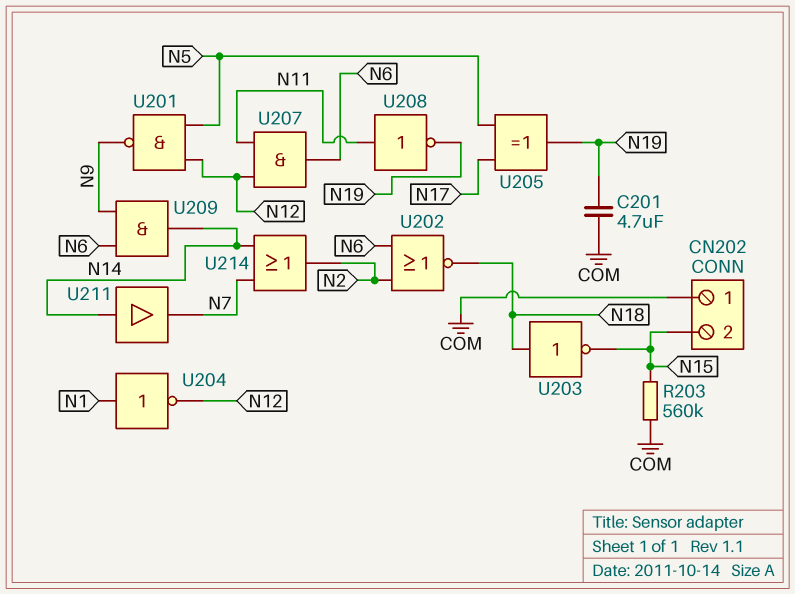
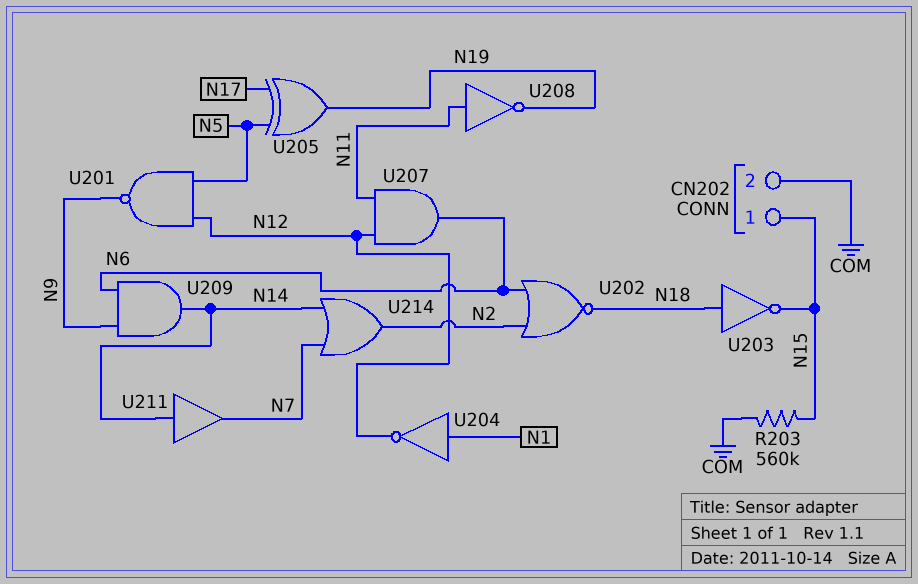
C201: 4.7uF (COM, N19) -> none
CN202 pin 1: COM -> N15
CN202 pin 2: N15 -> COM

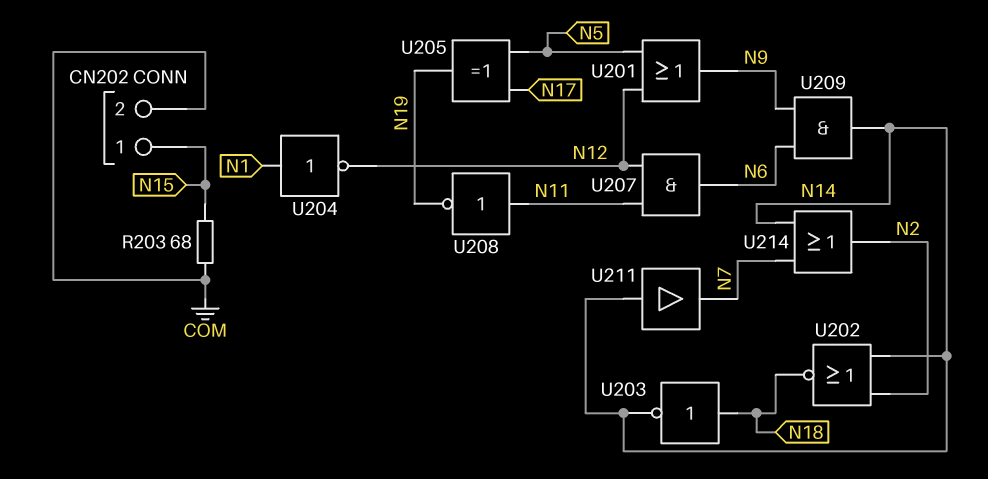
R203: 560k (COM, N15) -> 68 (COM, N15)
U201: NAND (in N5, in N12, out N9) -> OR (in N5, in N12, out N9)
U202: NOR (in N2, in N6, out N18) -> NOR (in N2, in N14, out N18)
U203: NOT (in N18, out N15) -> NOT (in N18, out N14)

